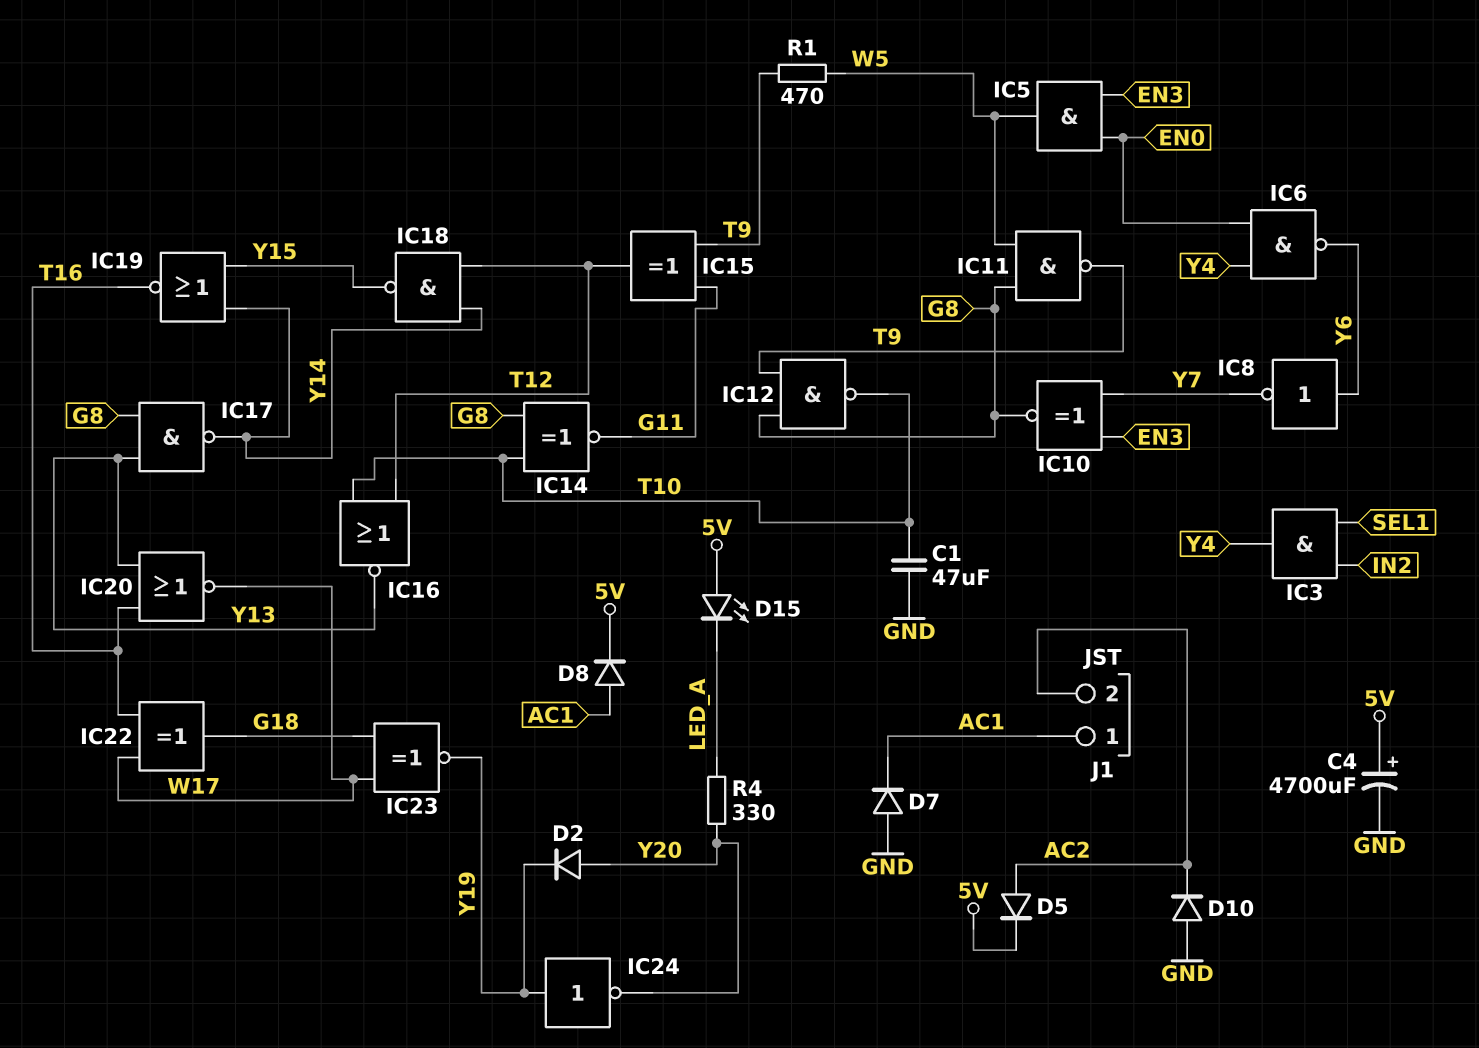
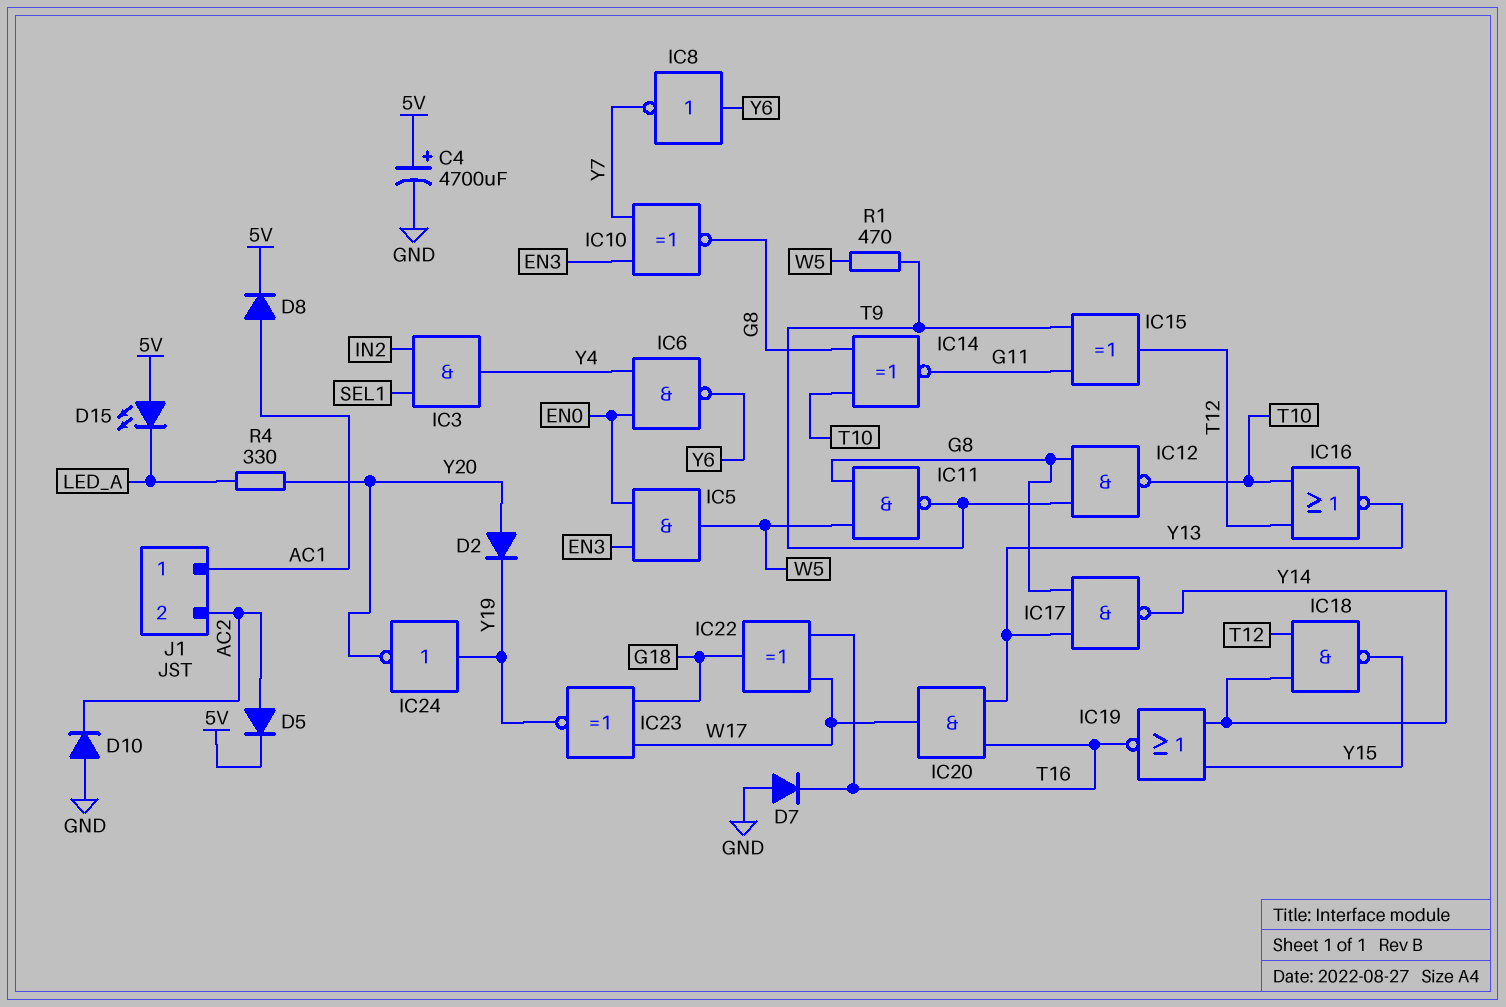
C1: 47uF (GND, T10) -> none
D7: diode (A GND, K AC1) -> diode (A GND, K T16)
IC20: NOR (in T16, in Y13, out W17) -> AND (in T16, in Y13, out W17)

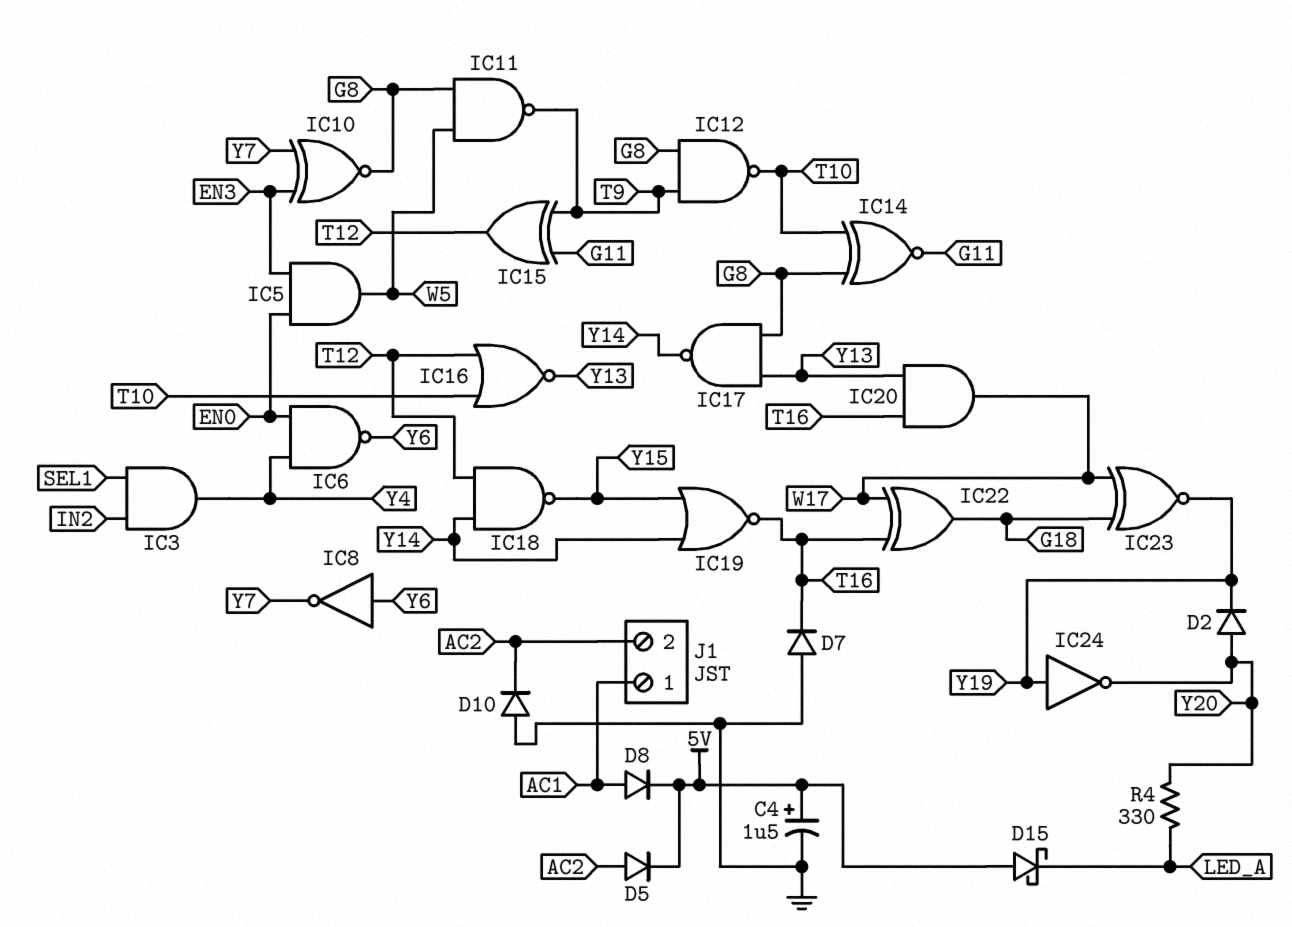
C4: 4700uF (plus 5V, minus GND) -> 1.5uF (plus 5V, minus GND)
D15: LED (A 5V, K LED_A) -> schottky (A 5V, K LED_A)
R1: 470 (T9, W5) -> none

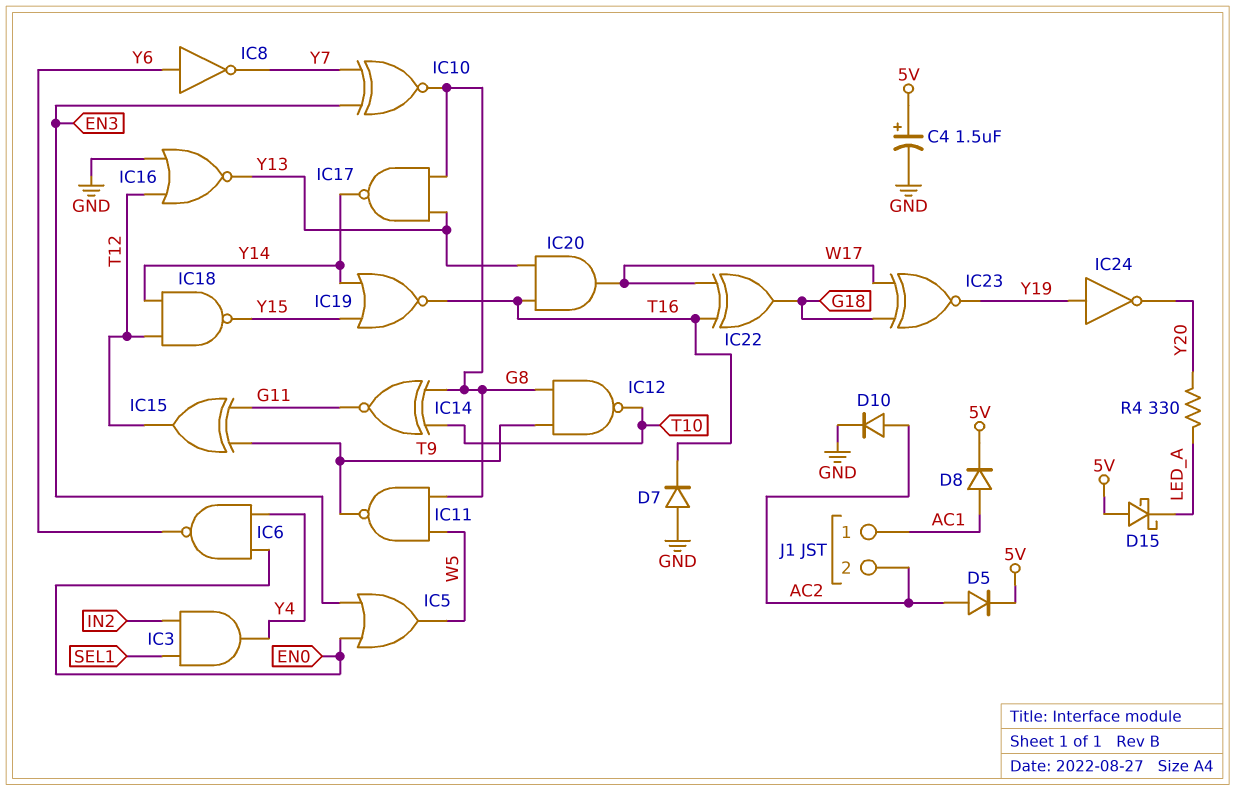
D2: diode (A Y20, K Y19) -> none
D10: diode (A GND, K AC2) -> diode (A AC2, K GND)
IC5: AND (in EN0, in EN3, out W5) -> OR (in EN0, in EN3, out W5)
IC16: NOR (in T10, in T12, out Y13) -> NOR (in GND, in T12, out Y13)

